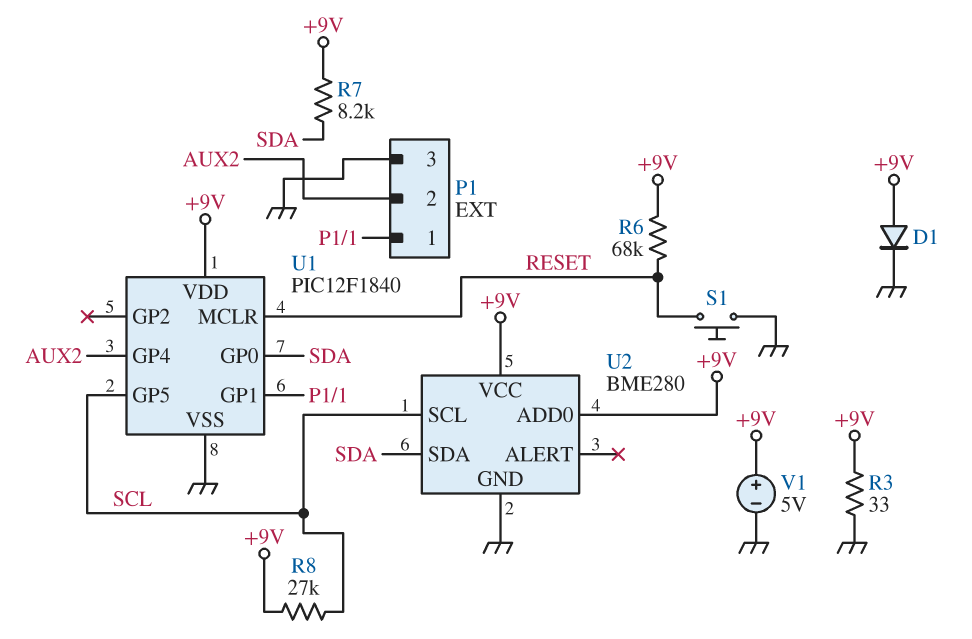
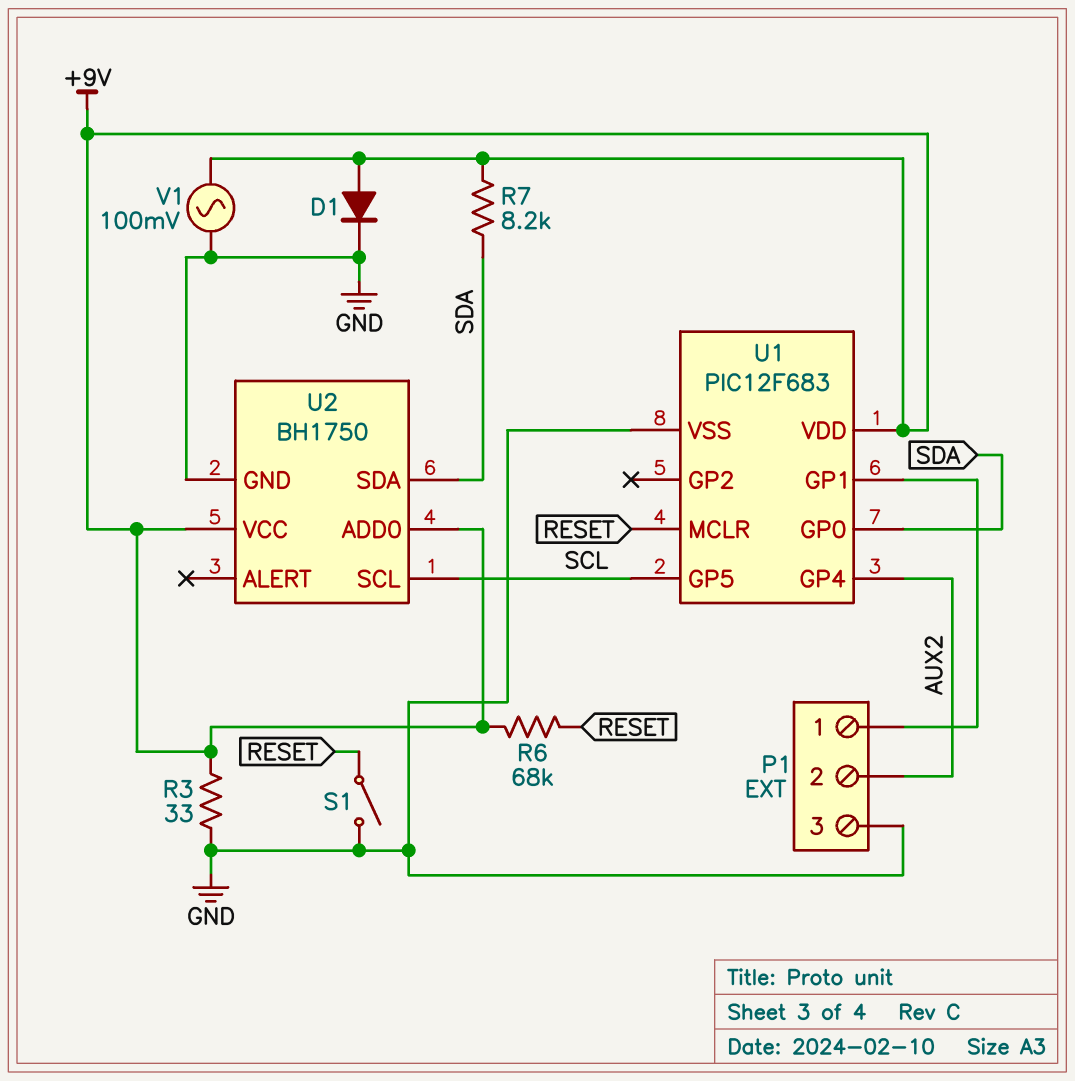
R8: 27k (+9V, SCL) -> none
S1: button (GND, RESET) -> switch (GND, RESET)
U1: PIC12F1840 -> PIC12F683
U2: BME280 -> BH1750
V1: 5V (plus +9V, minus GND) -> AC 100mV (+9V, GND)

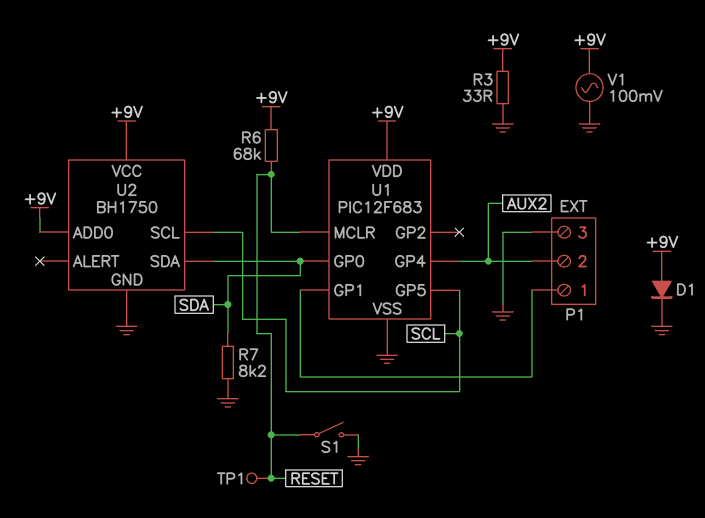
R7: 8.2k (+9V, SDA) -> 8.2k (GND, SDA)
TP1: none -> test point (RESET)

